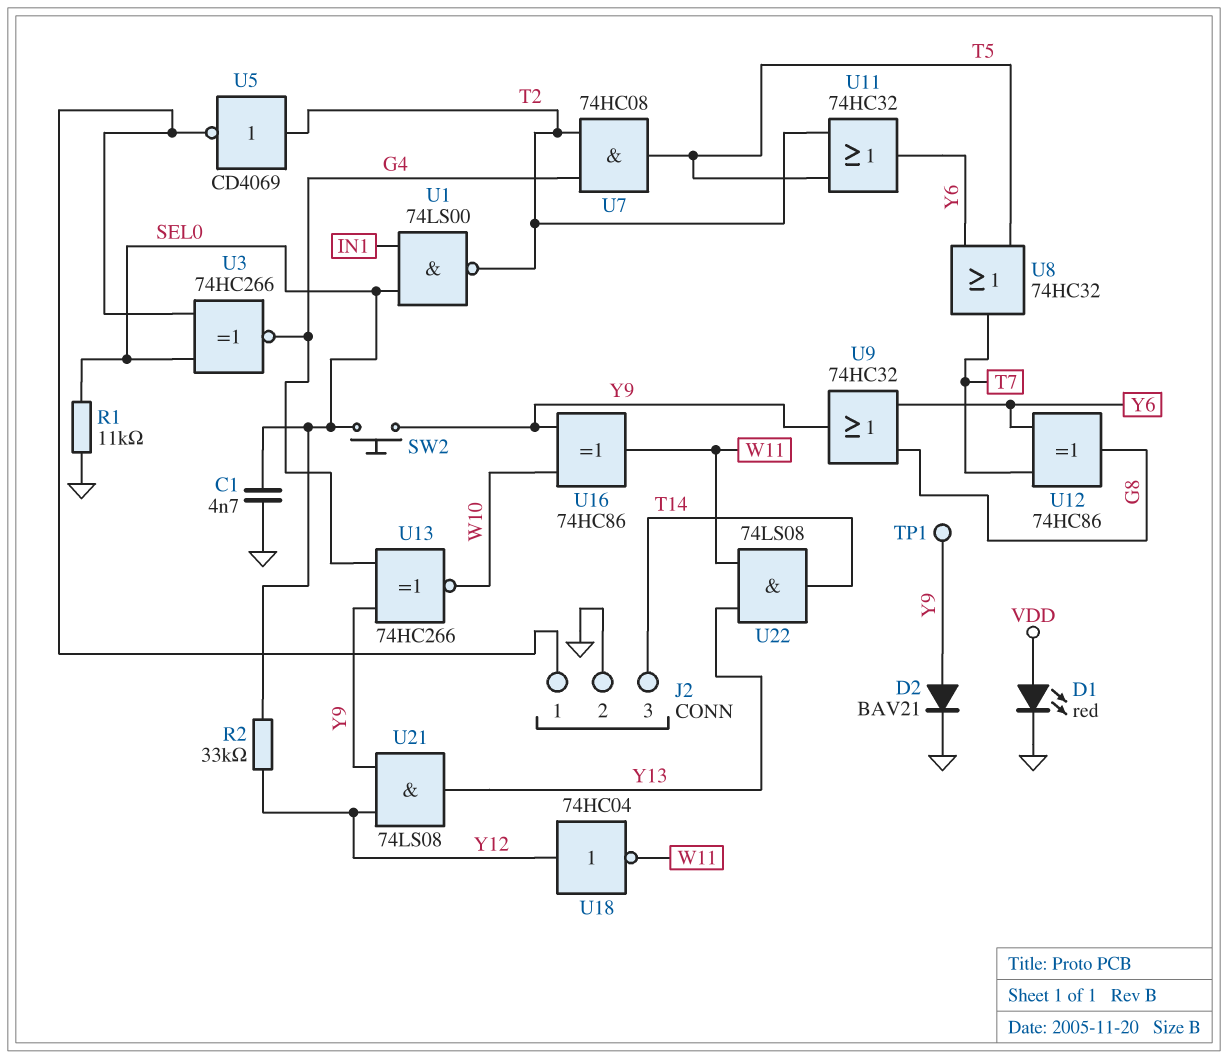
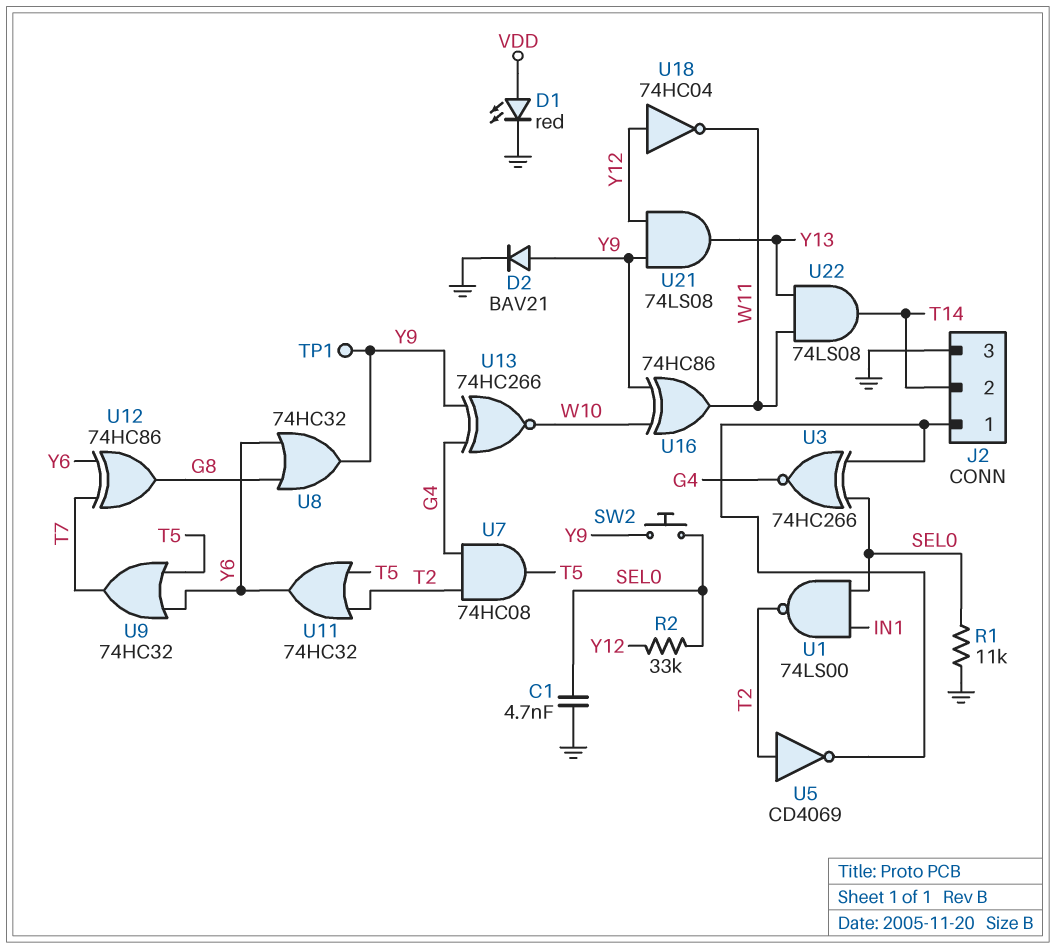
J2 pin 2: GND -> T14
J2 pin 3: T14 -> GND
U8: OR 74HC32 (in T5, in Y6, out T7) -> OR 74HC32 (in G8, in Y6, out Y9)
U9: OR 74HC32 (in G8, in Y6, out Y9) -> OR 74HC32 (in T5, in Y6, out T7)

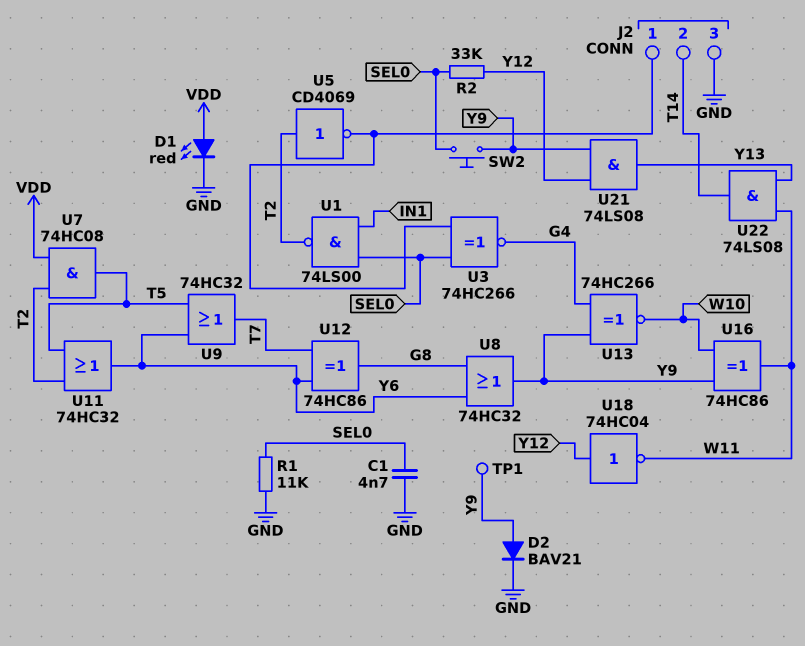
U7: AND 74HC08 (in G4, in T2, out T5) -> AND 74HC08 (in T2, in VDD, out T5)

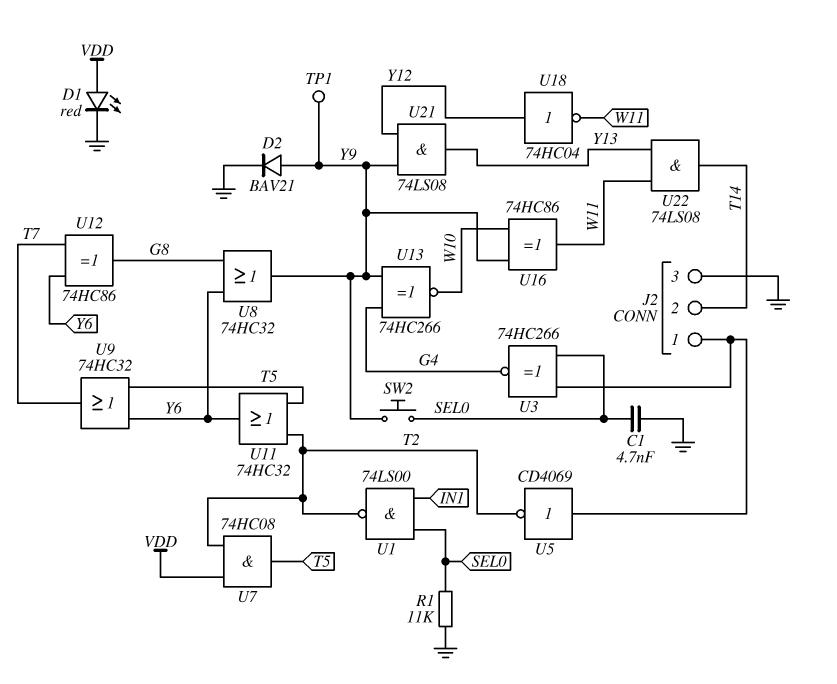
R2: 33k (SEL0, Y12) -> none
U5: NOT CD4069 (in T2, out J2/1) -> NOT CD4069 (in J2/1, out T2)

